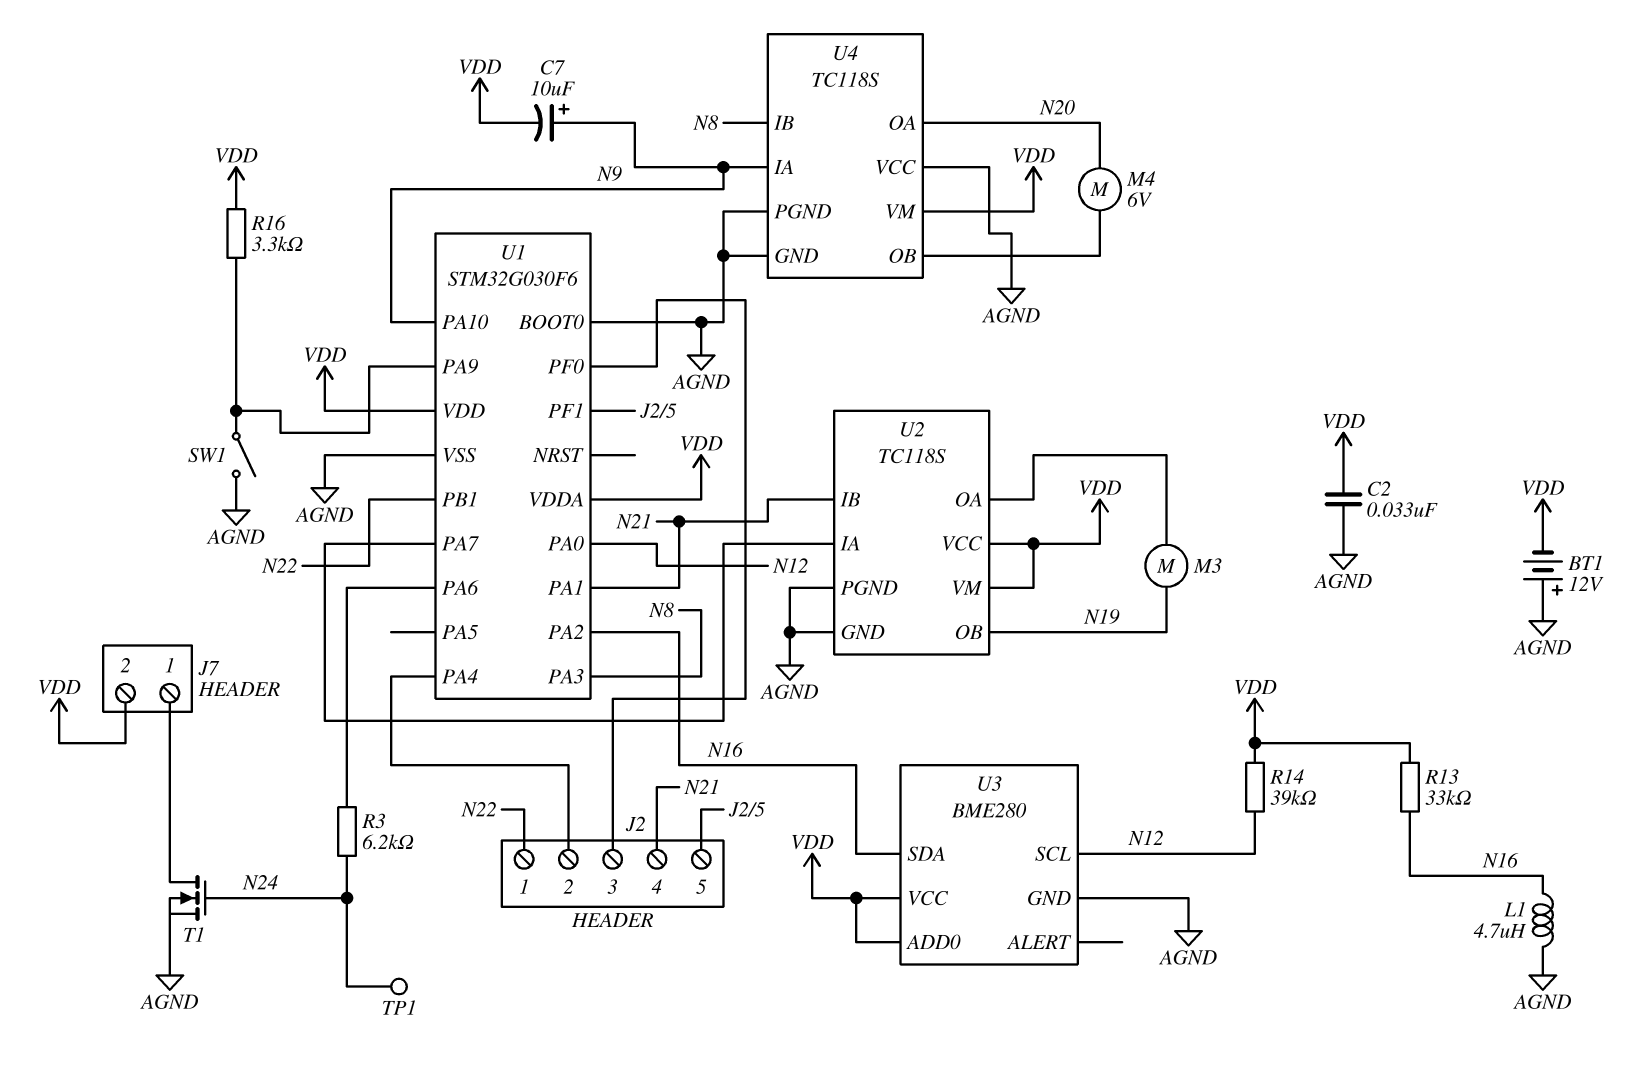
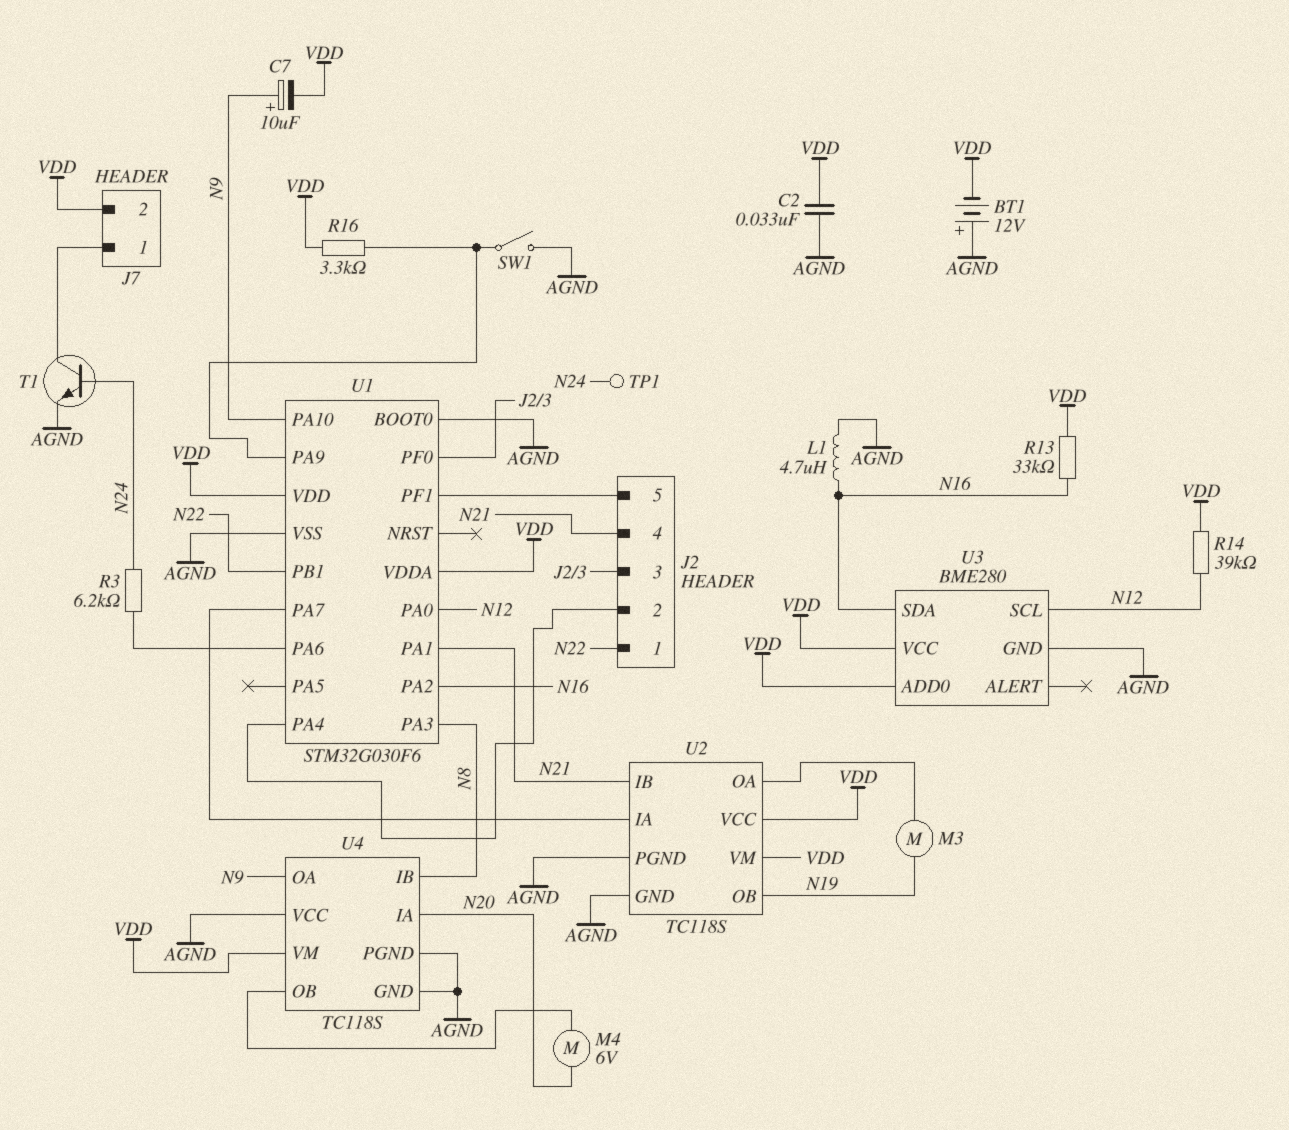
T1: NMOS (G N24, D J7/1, S AGND) -> NPN (B N24, C J7/1, E AGND)
U4 pin IA: N9 -> N20
U4 pin OA: N20 -> N9

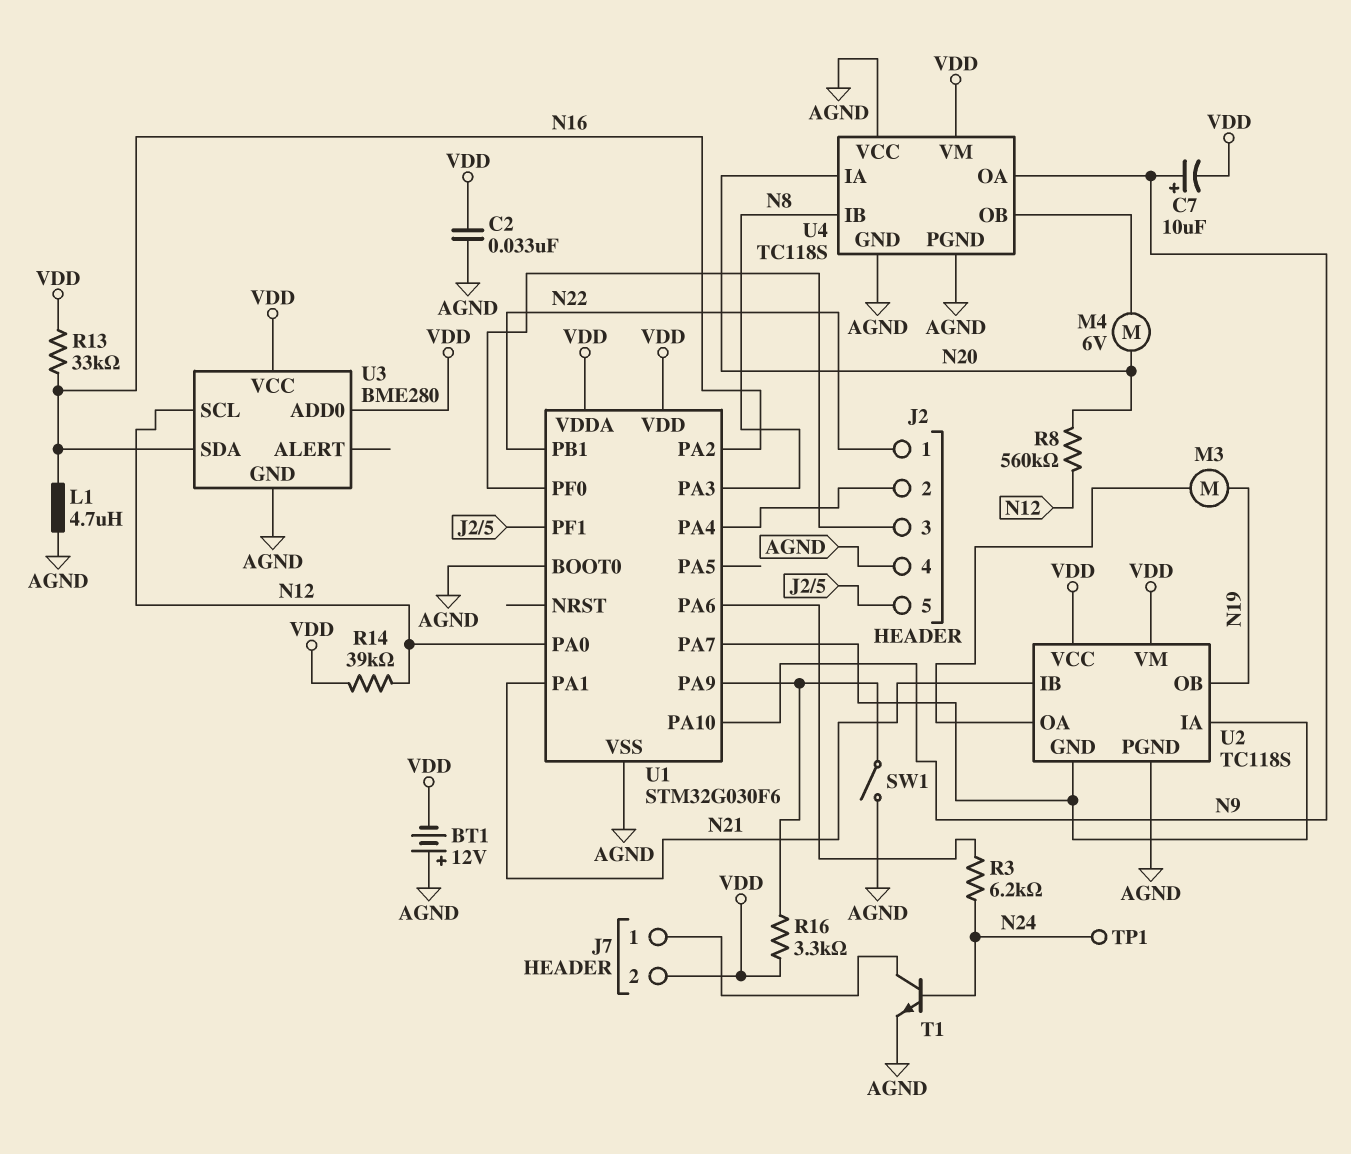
J2 pin 4: N21 -> AGND
R8: none -> 560k (N12, N20)
U2 pin GND: AGND -> U1/PA7

